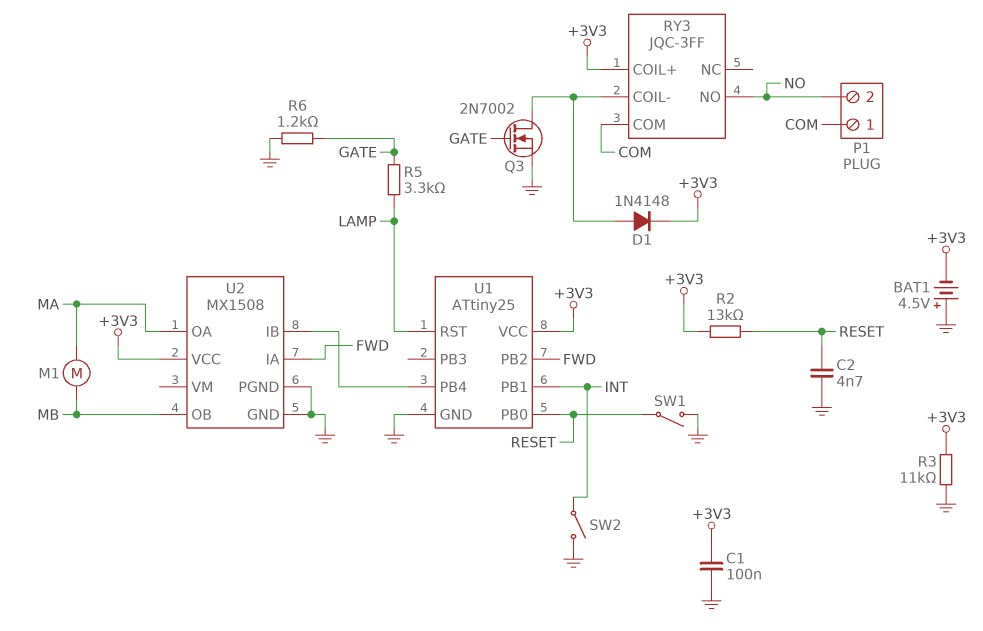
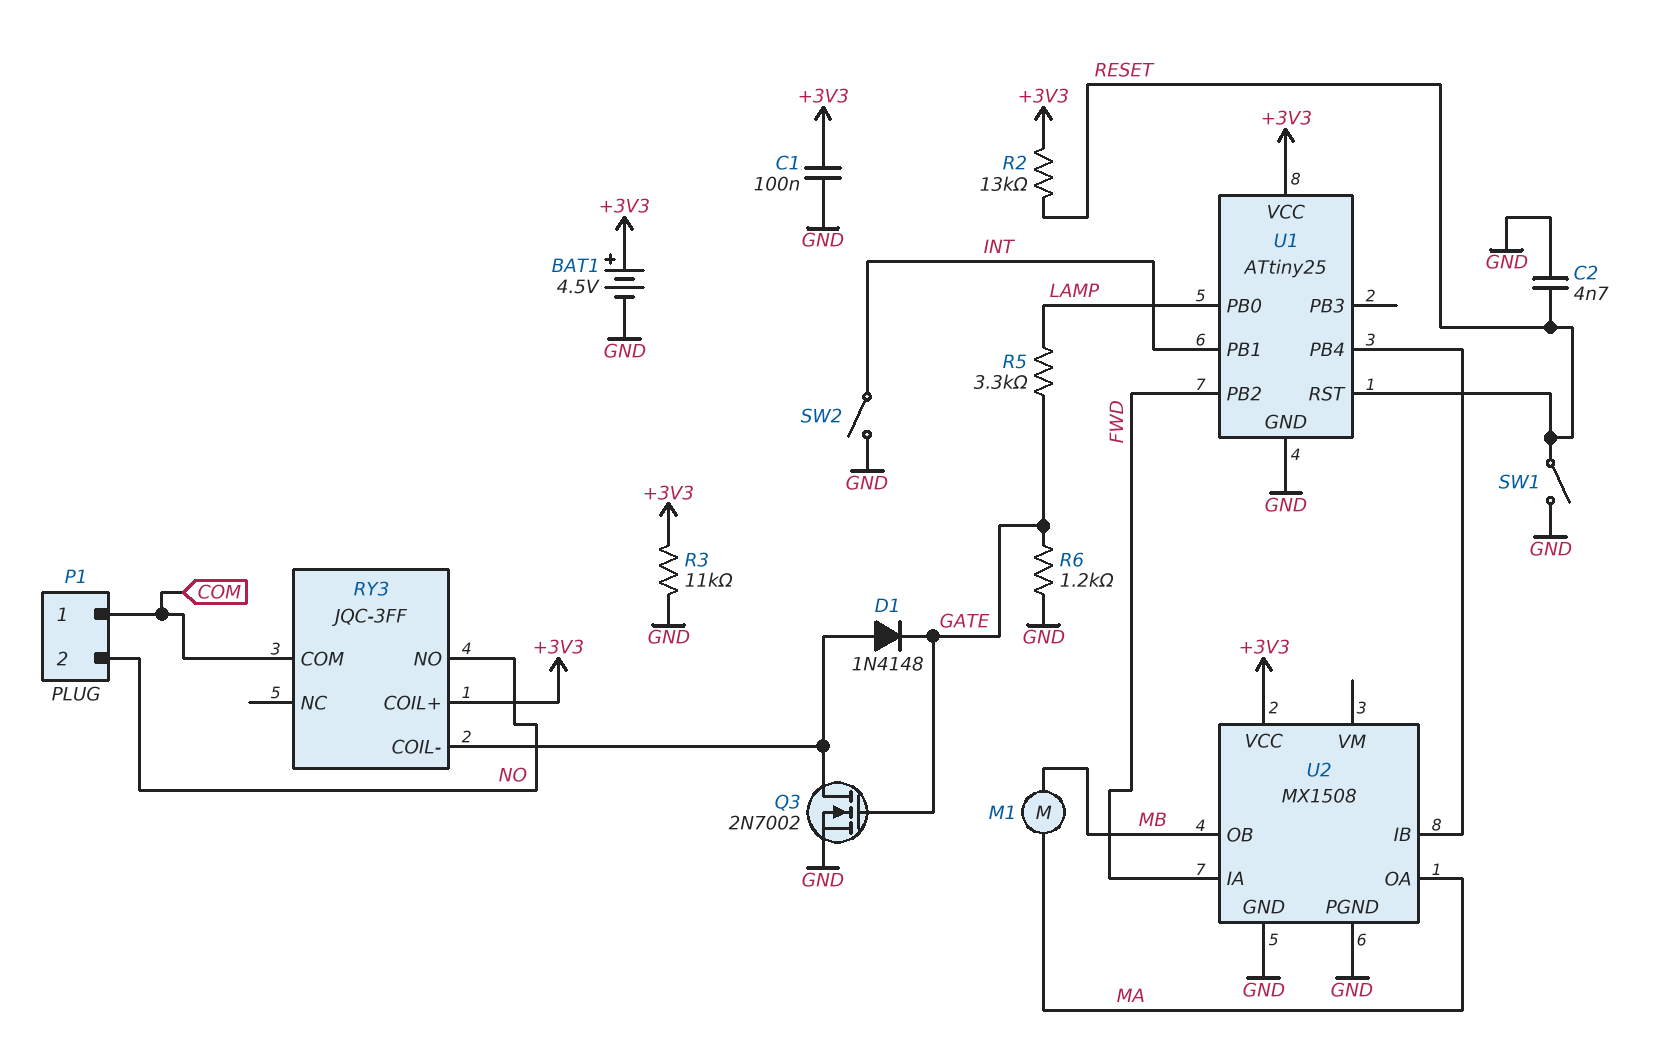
BAT1: 4.5V (plus GND, minus +3V3) -> 4.5V (plus +3V3, minus GND)
D1: diode 1N4148 (A RY3/COIL-, K +3V3) -> diode 1N4148 (A RY3/COIL-, K GATE)
U1 pin PB0: RESET -> LAMP
U1 pin RST: LAMP -> RESET

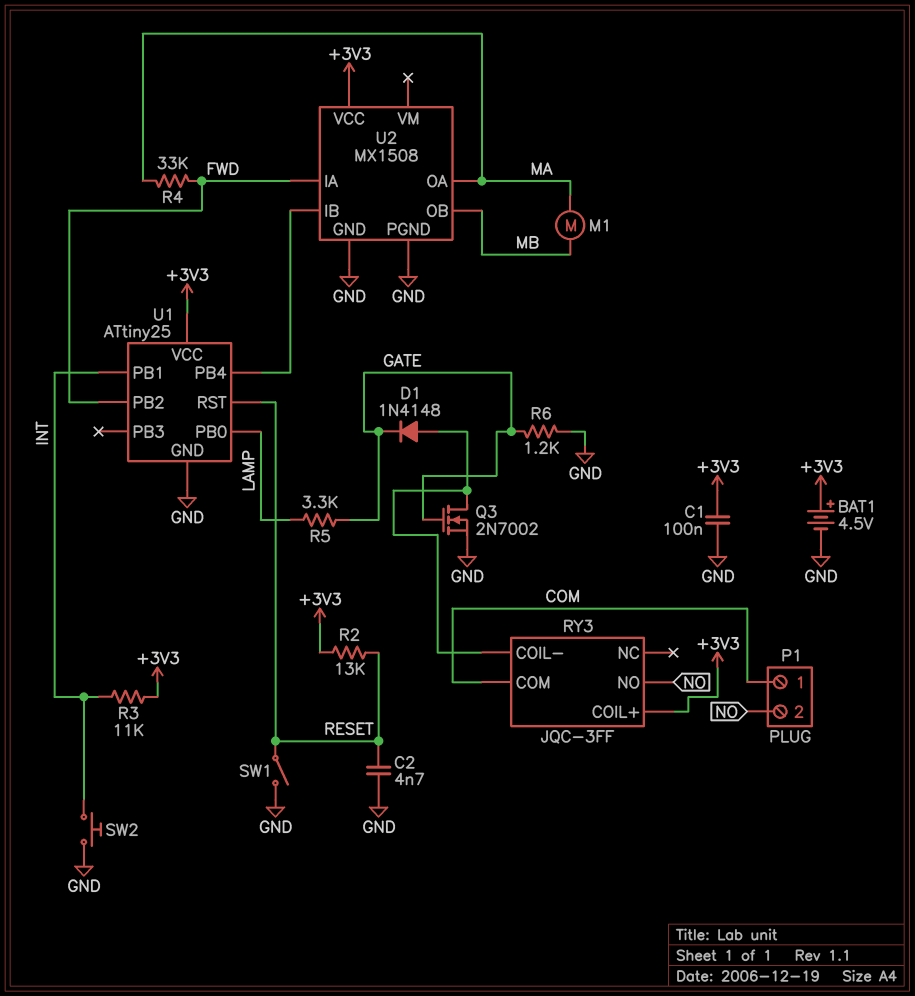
R3: 11k (+3V3, GND) -> 11k (+3V3, INT)
R4: none -> 33k (FWD, MA)
SW2: switch (GND, INT) -> button (GND, INT)

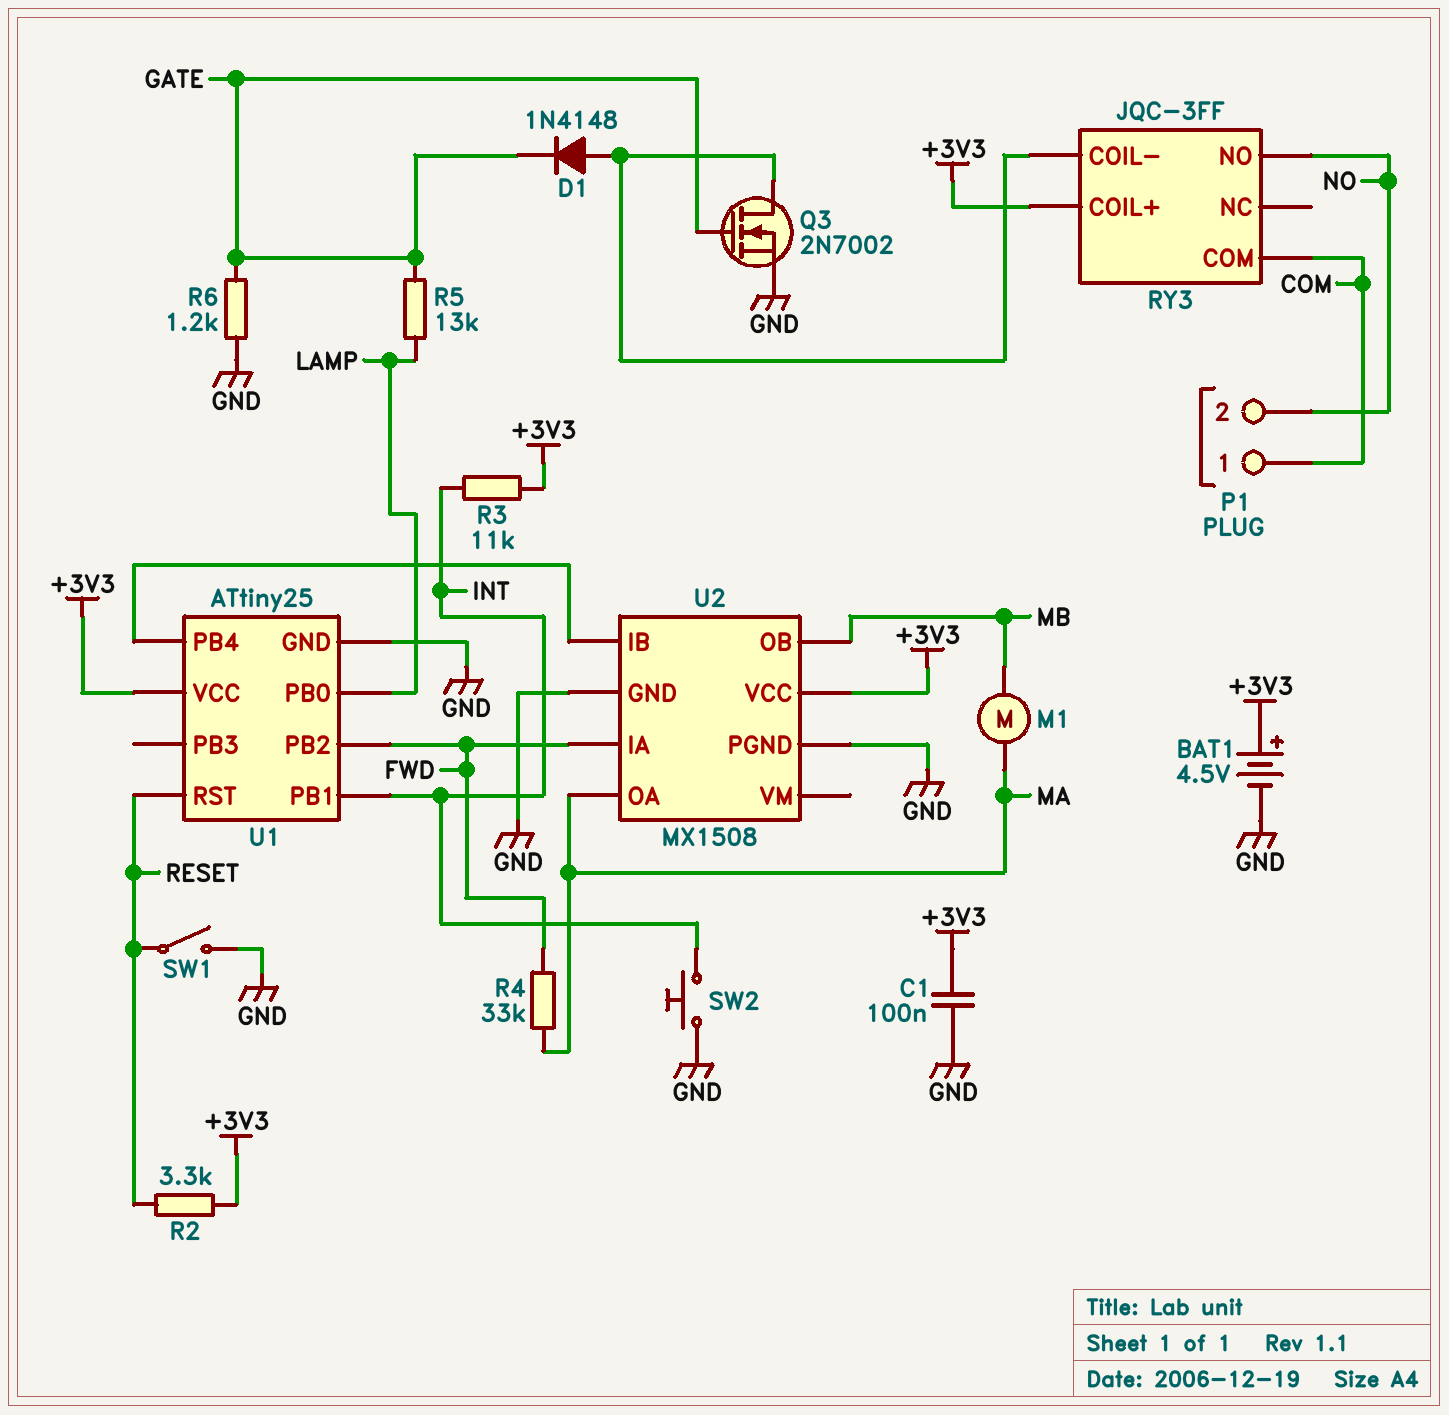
C2: 4.7nF (GND, RESET) -> none
R2: 13k (+3V3, RESET) -> 3.3k (+3V3, RESET)
R5: 3.3k (GATE, LAMP) -> 13k (GATE, LAMP)

